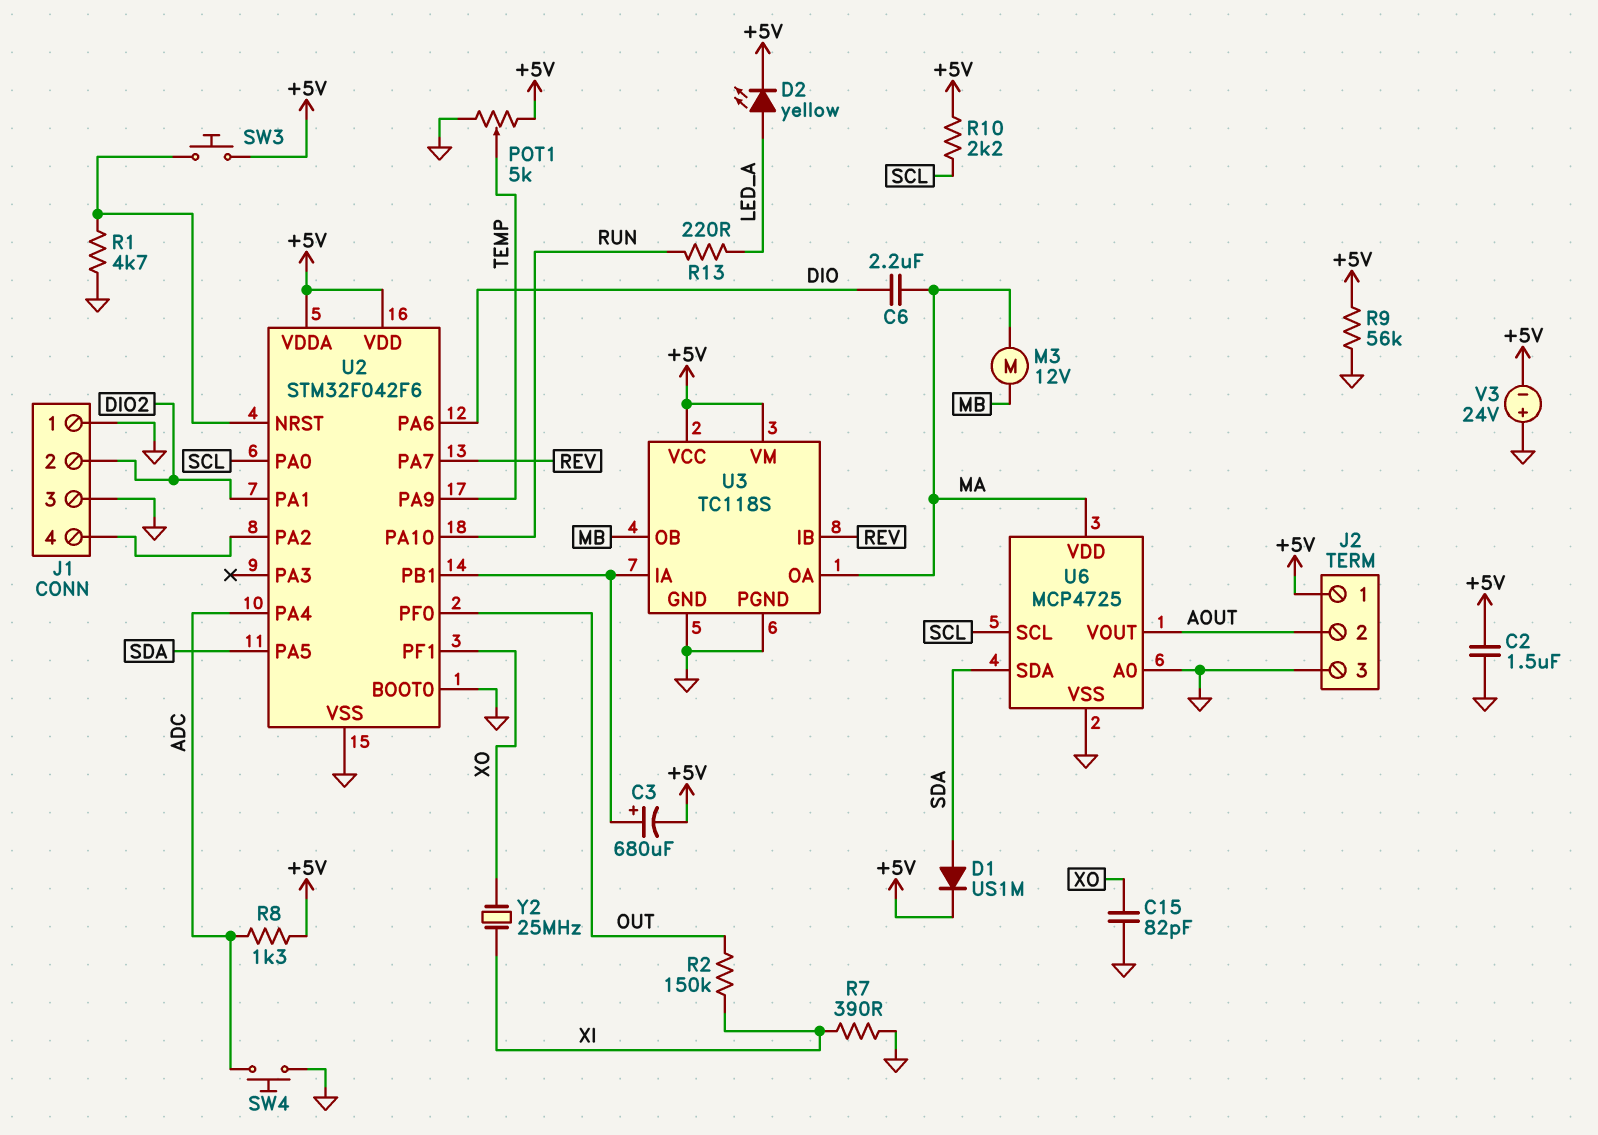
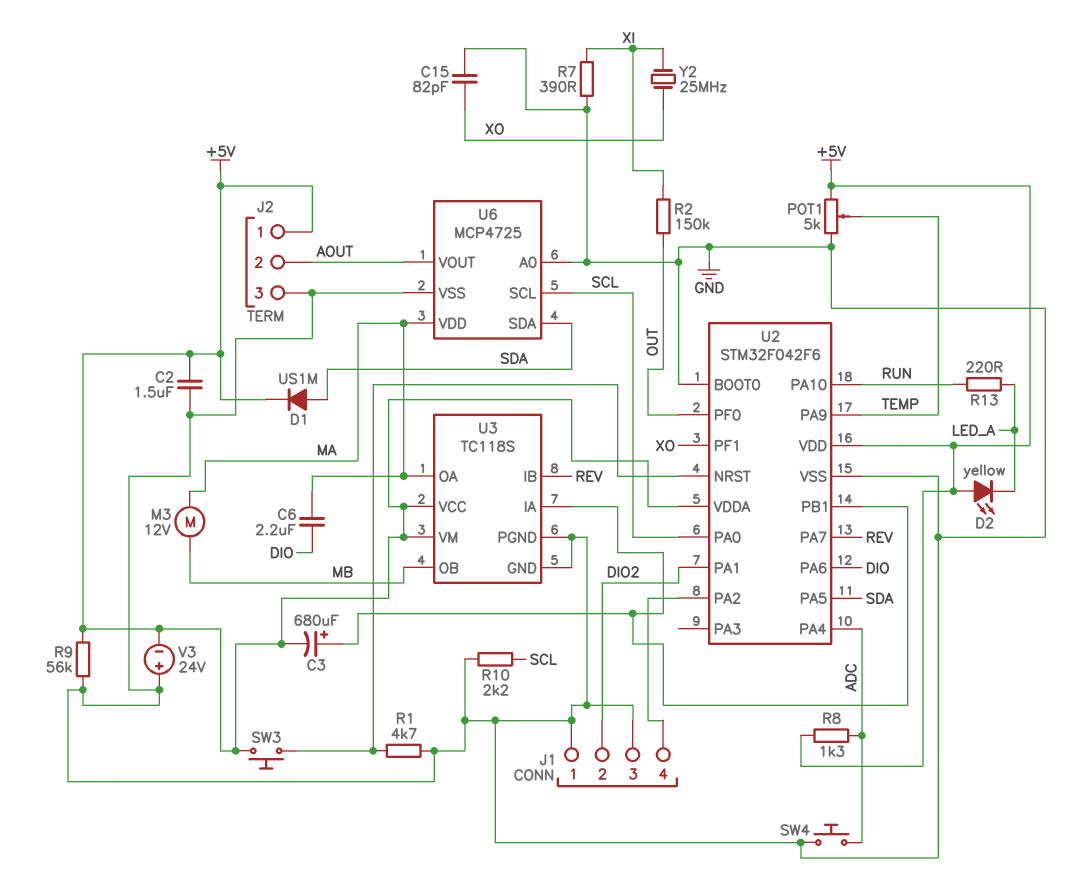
D2: LED yellow (A LED_A, K +5V) -> LED yellow (A +5V, K LED_A)
R10: 2.2k (+5V, SCL) -> 2.2k (GND, SCL)

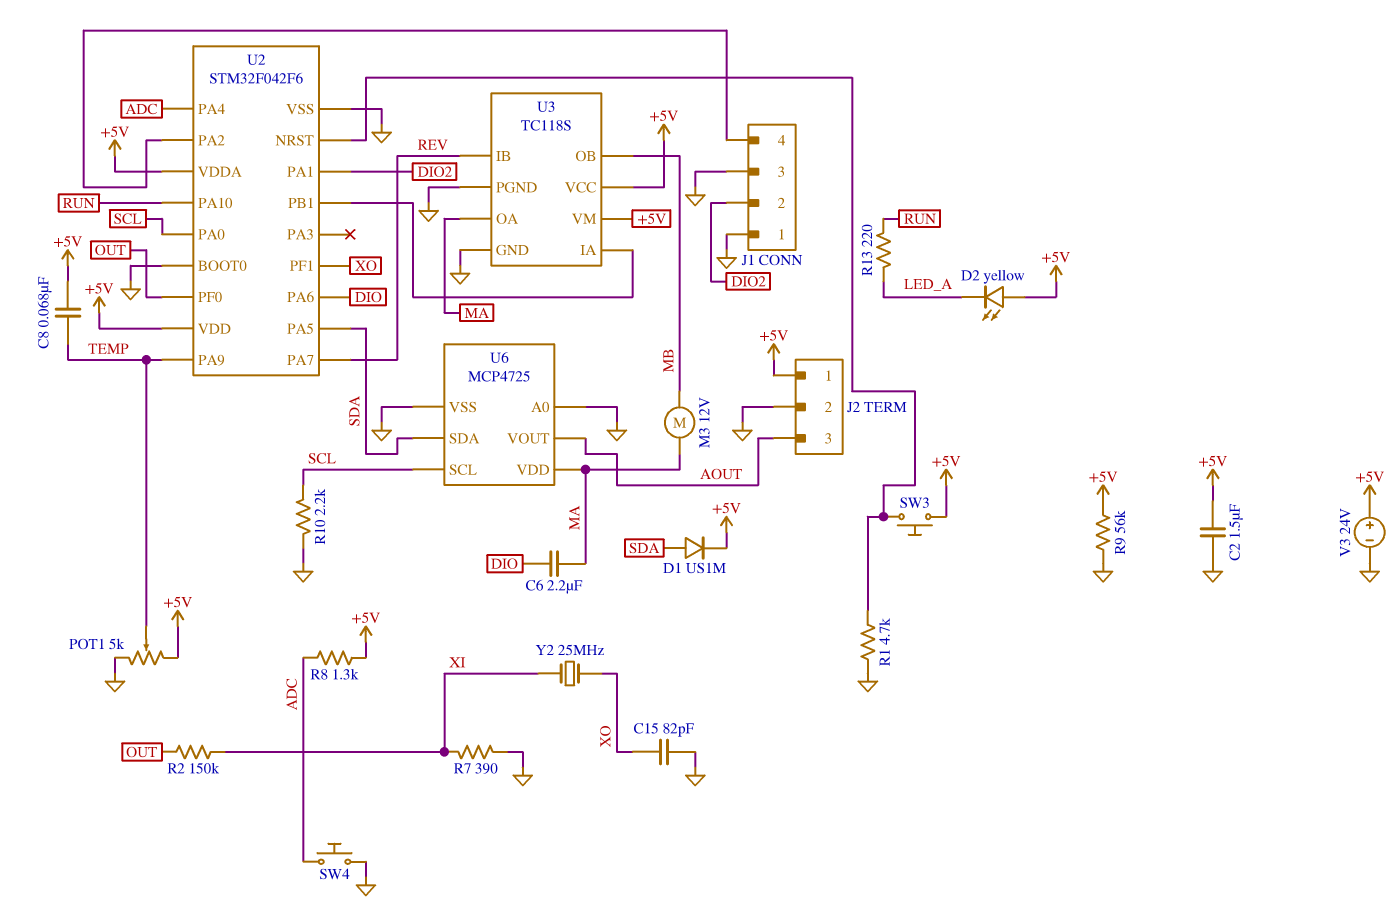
C3: 680uF (plus U2/PB1, minus +5V) -> none
C8: none -> 68nF (+5V, TEMP)
J2 pin 2: AOUT -> GND
J2 pin 3: GND -> AOUT
V3: 24V (plus GND, minus +5V) -> 24V (plus +5V, minus GND)

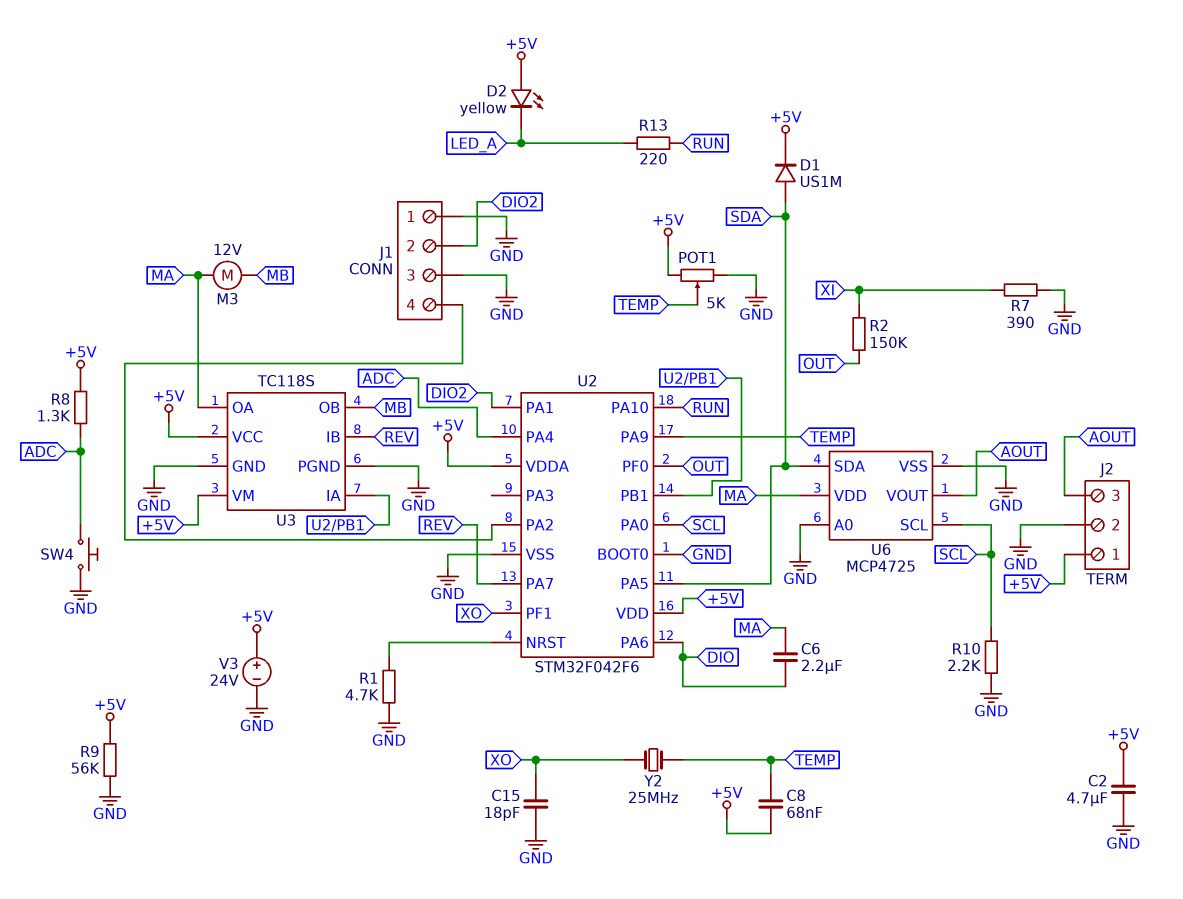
C2: 1.5uF (+5V, GND) -> 4.7uF (+5V, GND)
C15: 82pF (GND, XO) -> 18pF (GND, XO)
SW3: button (+5V, U2/NRST) -> none
Y2: 25MHz (XI, XO) -> 25MHz (TEMP, XO)

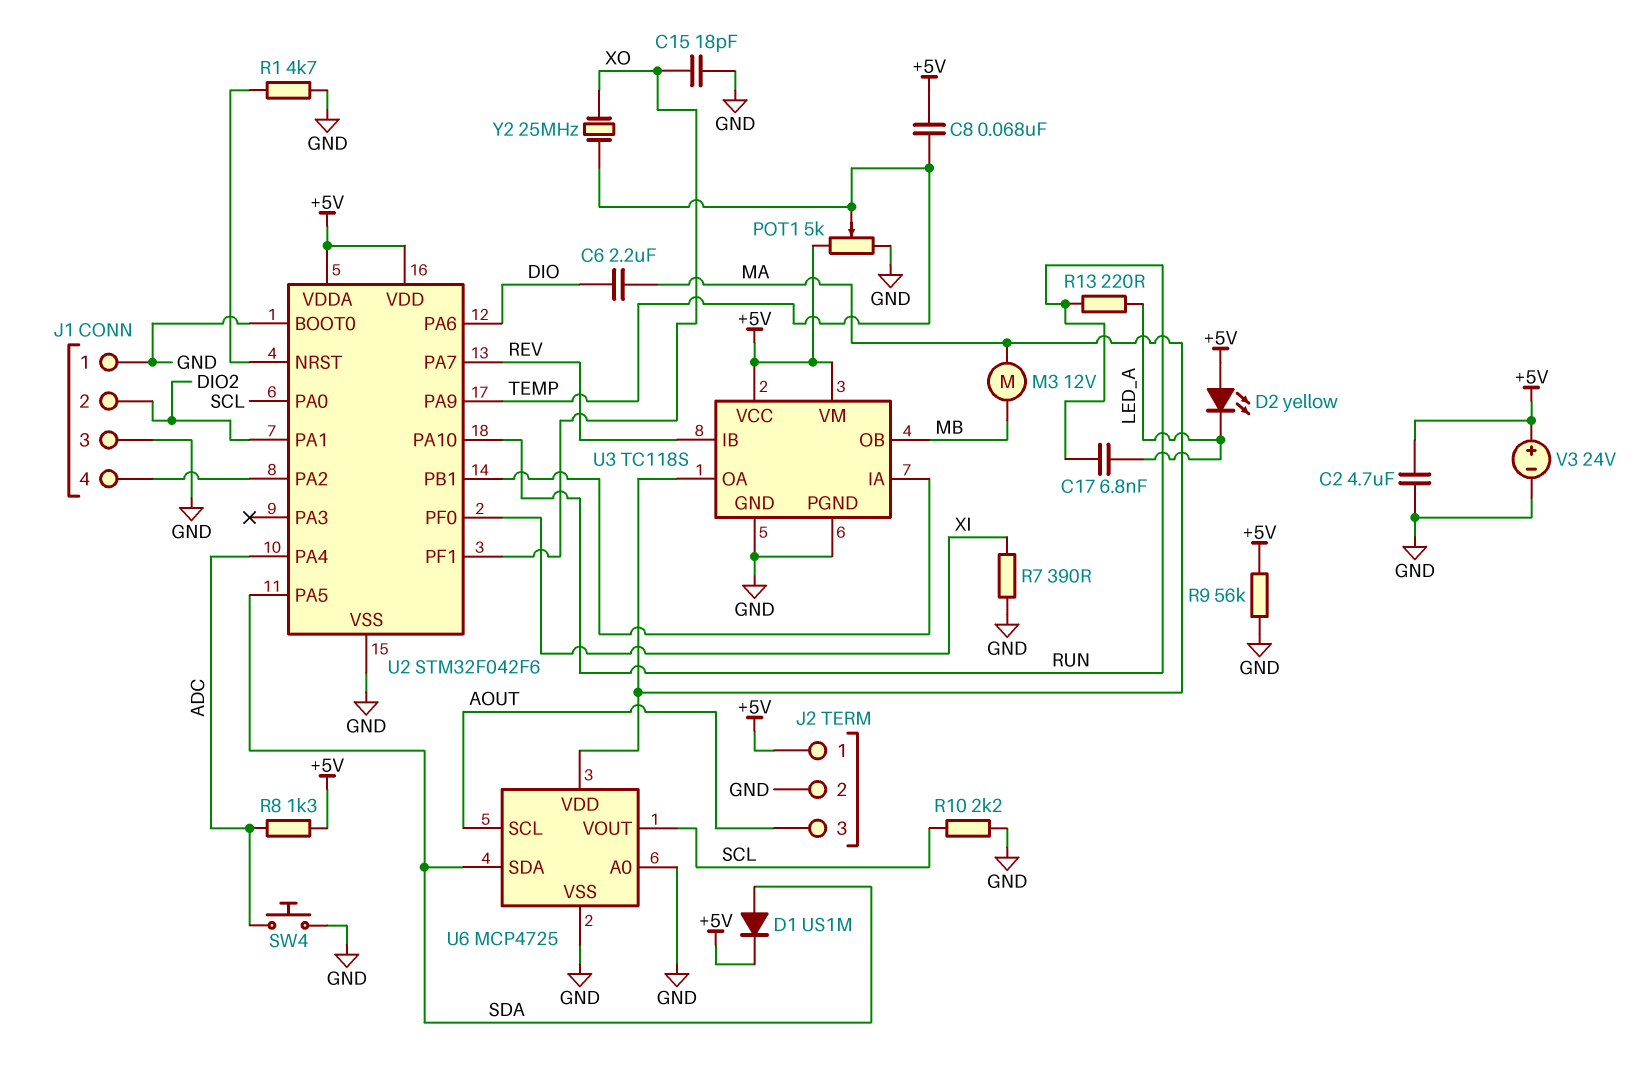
C17: none -> 6.8nF (LED_A, RUN)
R2: 150k (OUT, XI) -> none
U2 pin PF0: OUT -> XI
U6 pin SCL: SCL -> AOUT
U6 pin VOUT: AOUT -> SCL

